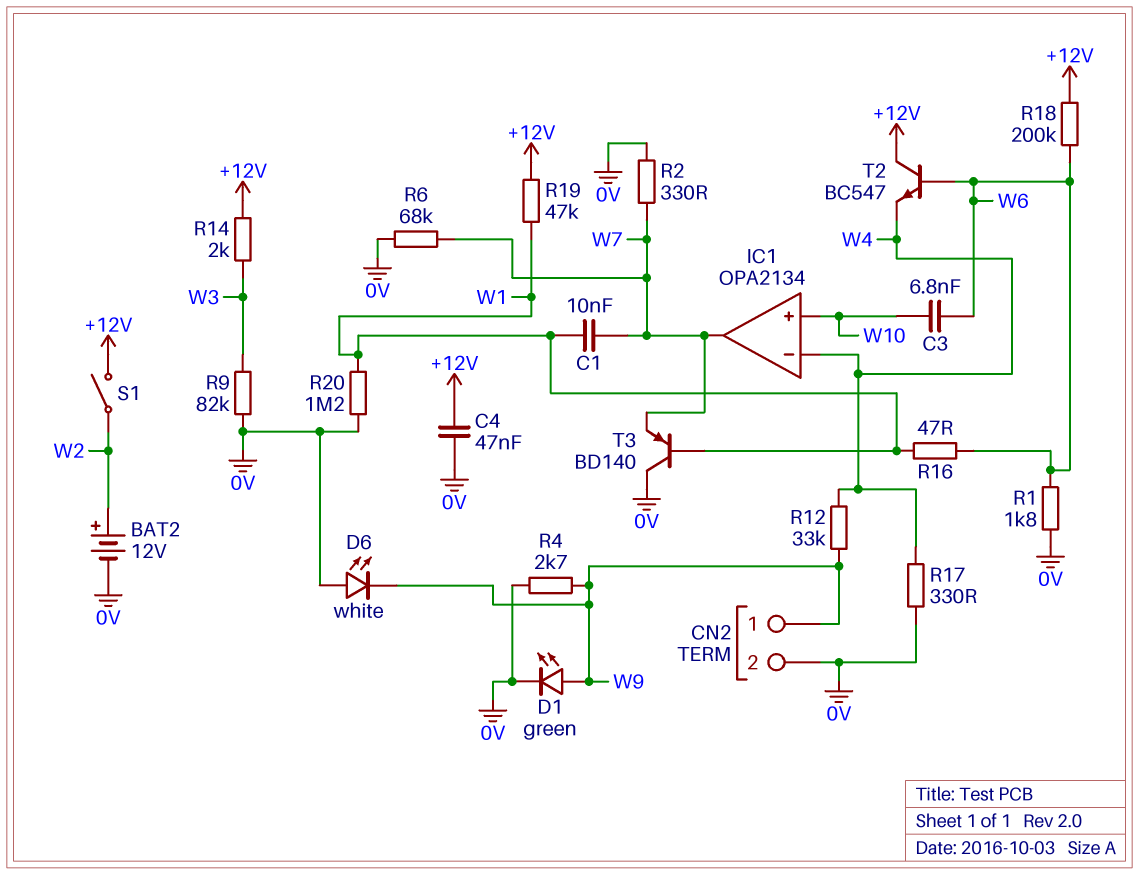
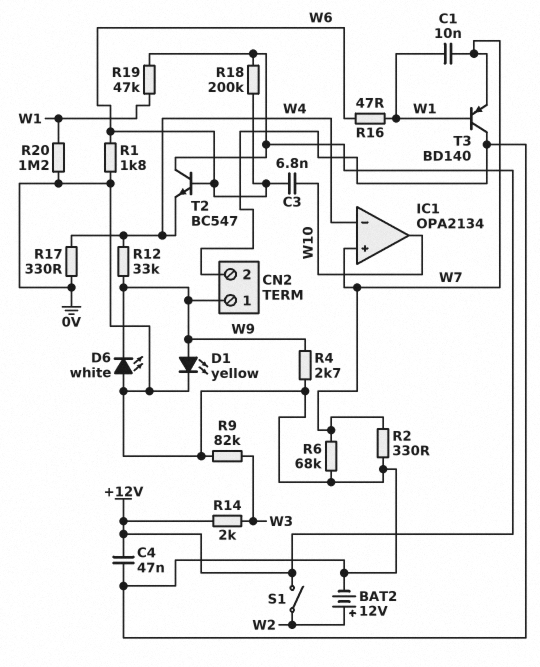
D1: LED green (A W9, K 0V) -> LED yellow (A W9, K 0V)
IC1 pin in+: W10 -> W7
IC1 pin out: W7 -> W10

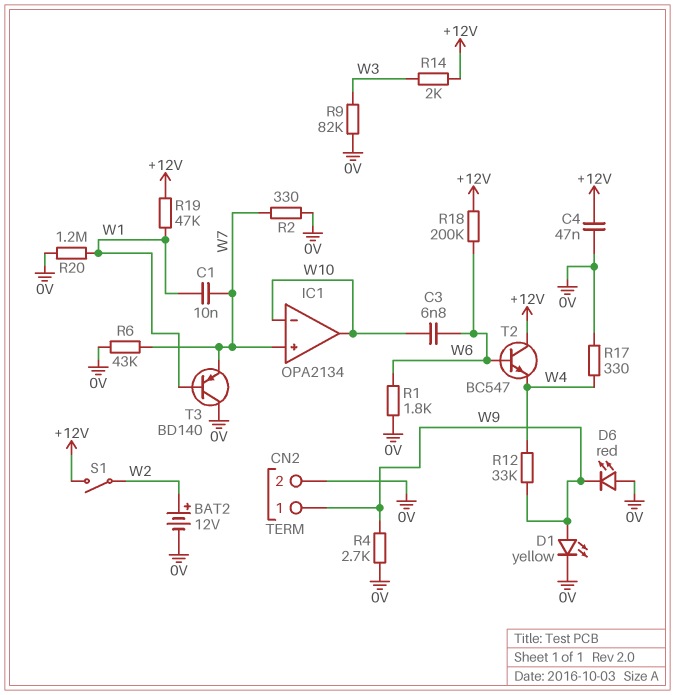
D6: LED white (A 0V, K W9) -> LED red (A 0V, K W9)
IC1 pin in-: W4 -> W10
R6: 68k (0V, W7) -> 43k (0V, W7)
R16: 47 (W1, W6) -> none

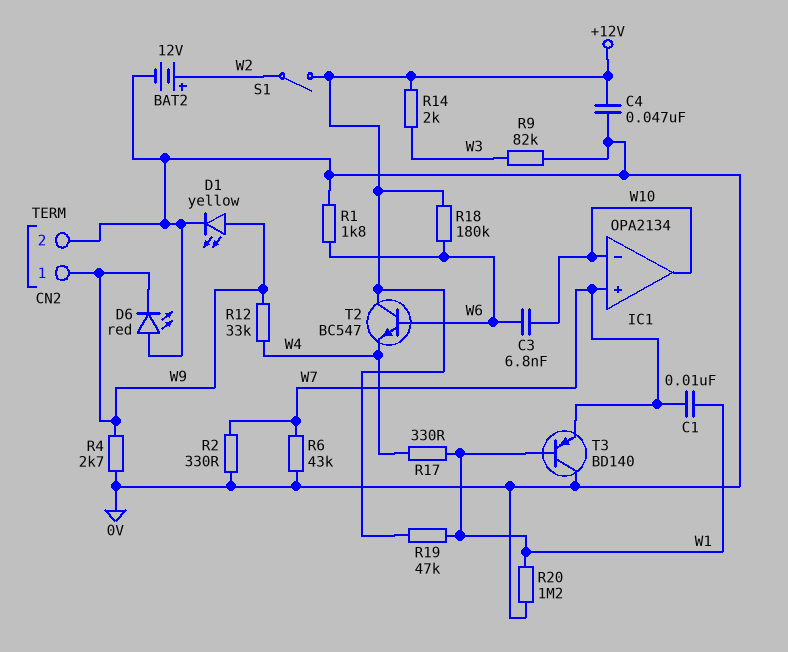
R17: 330 (0V, W4) -> 330 (W1, W4)
R18: 200k (+12V, W6) -> 180k (+12V, W6)

